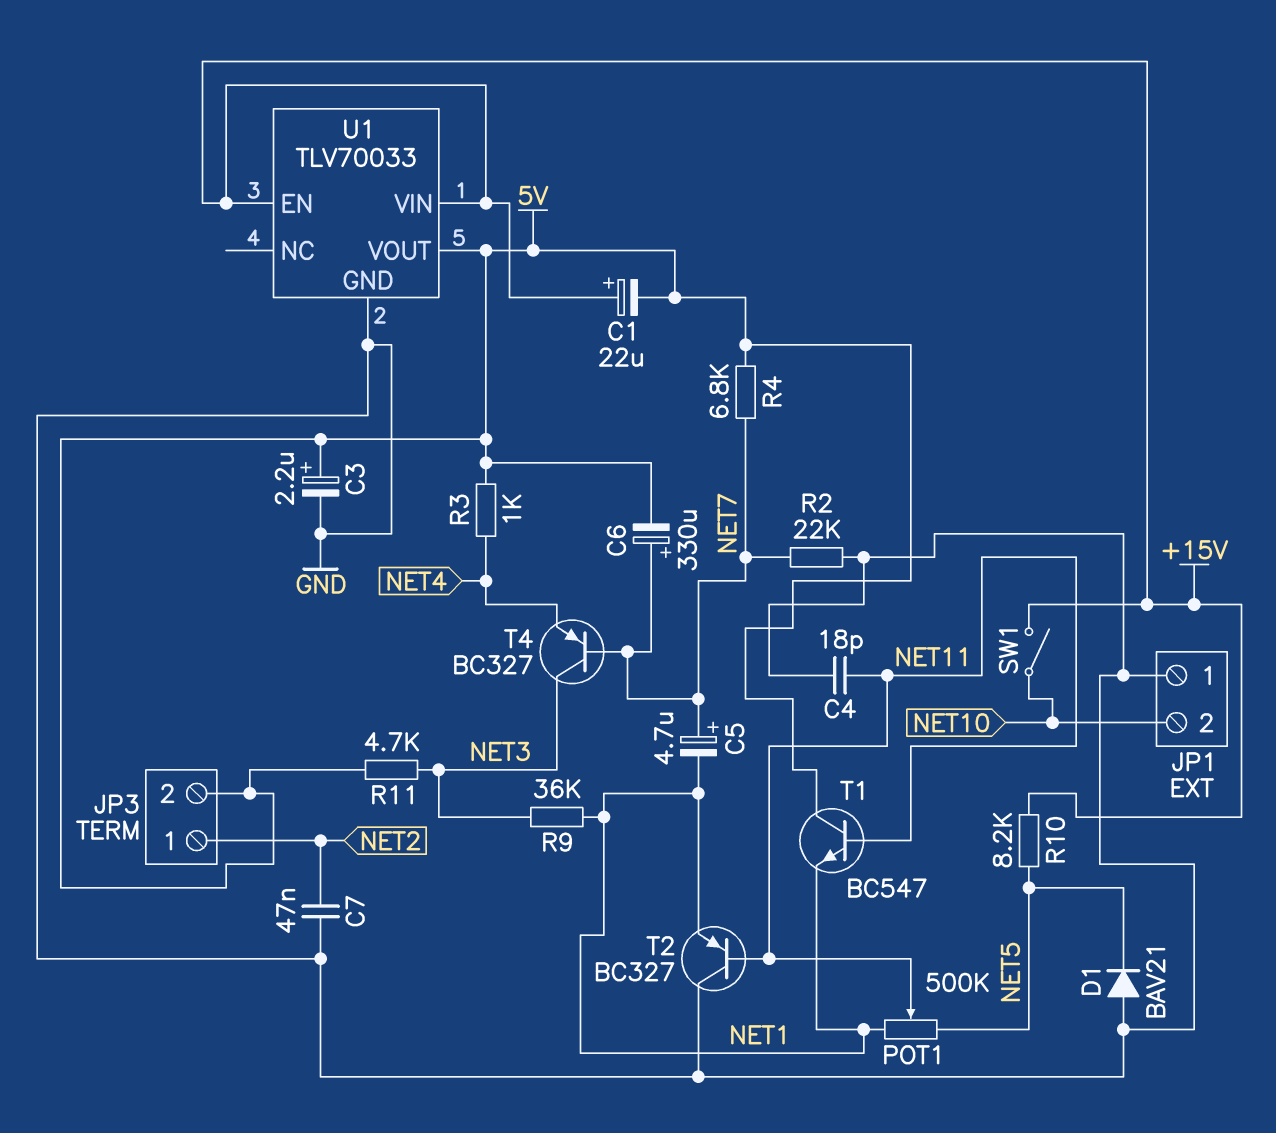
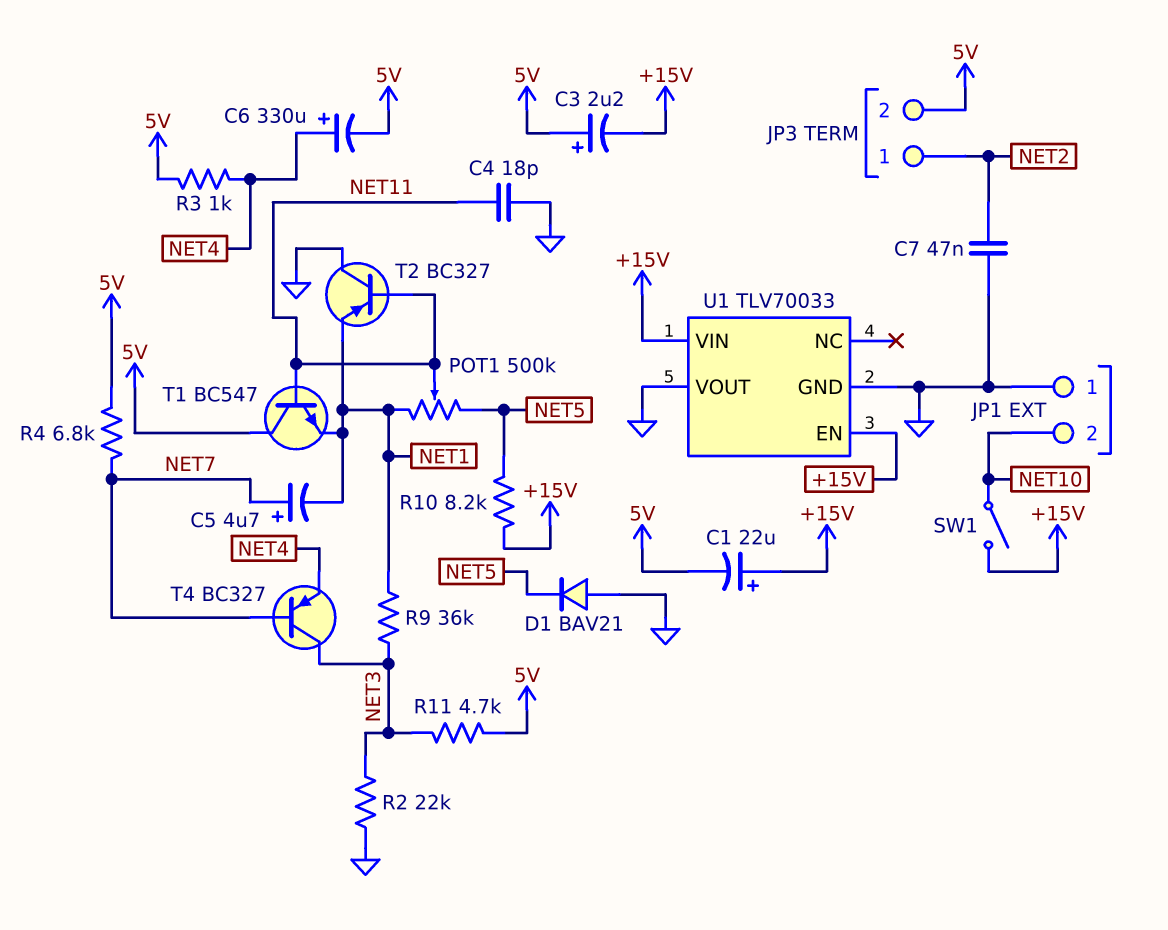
C3: 2.2uF (plus 5V, minus GND) -> 2.2uF (plus 5V, minus +15V)
C6: 330uF (plus NET7, minus 5V) -> 330uF (plus NET4, minus 5V)
R2: 22k (GND, NET7) -> 22k (GND, NET3)
U1 pin VOUT: 5V -> GND

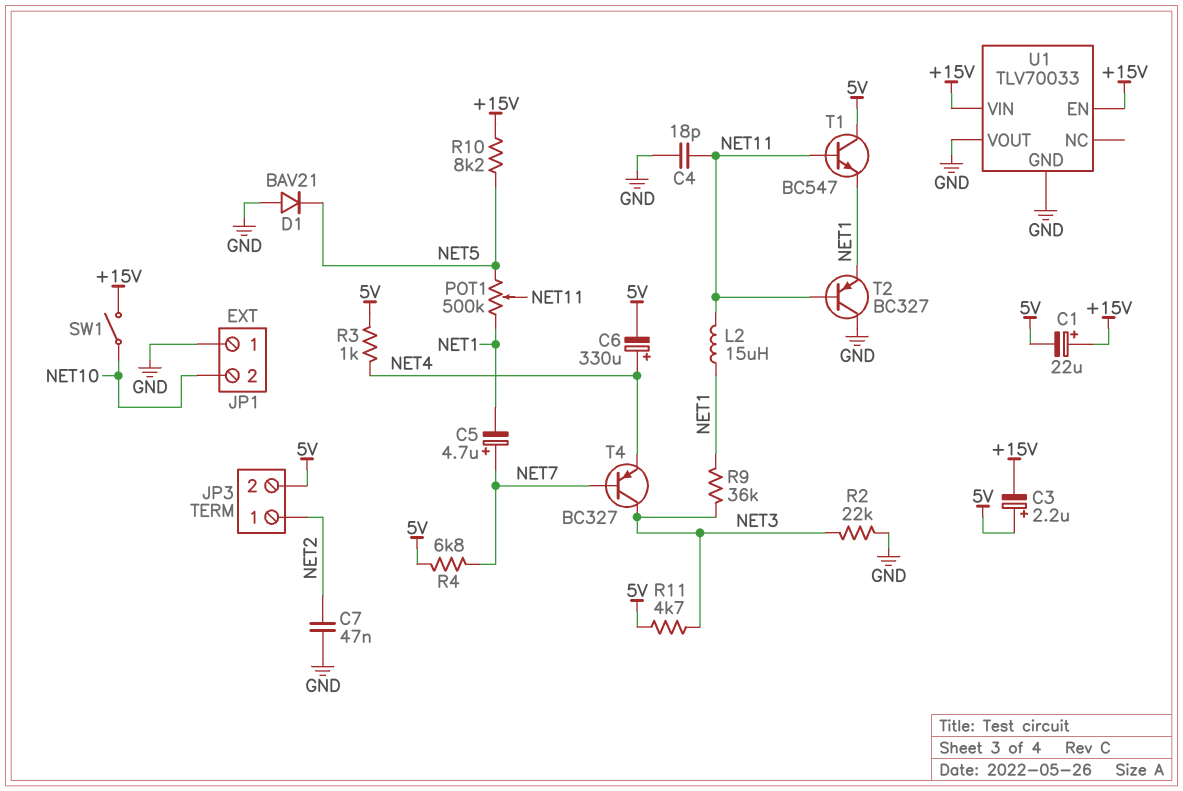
L2: none -> 15uH (NET1, NET11)

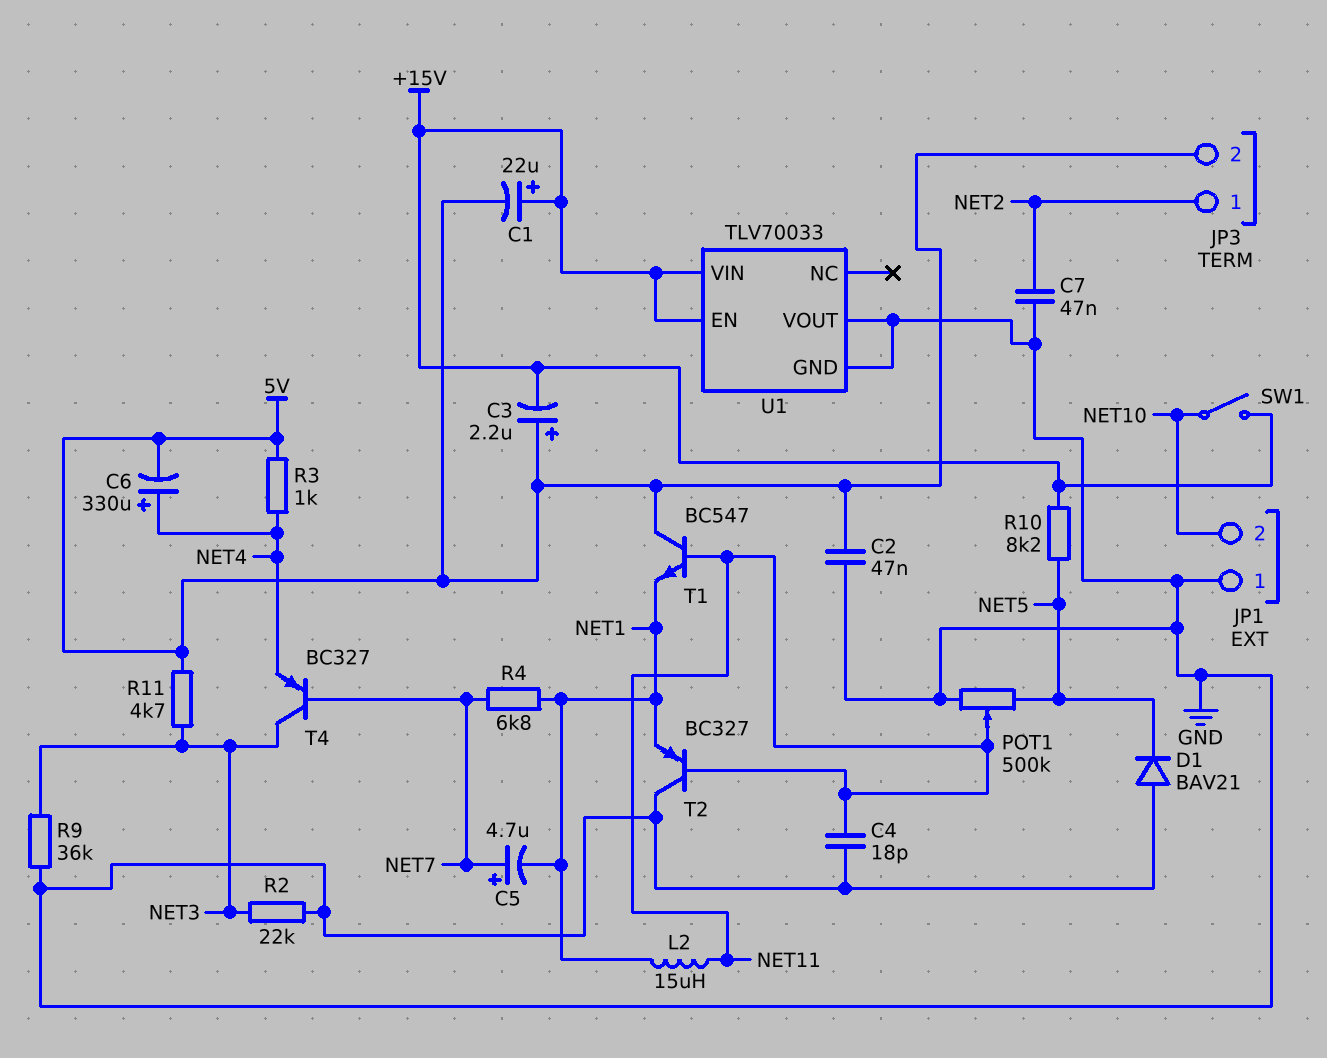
C2: none -> 47nF (5V, GND)
POT1: 500k (NET1, NET5, wiper NET11) -> 500k (GND, NET5, wiper NET11)
R4: 6.8k (5V, NET7) -> 6.8k (NET1, NET7)
R9: 36k (NET1, NET3) -> 36k (GND, NET3)

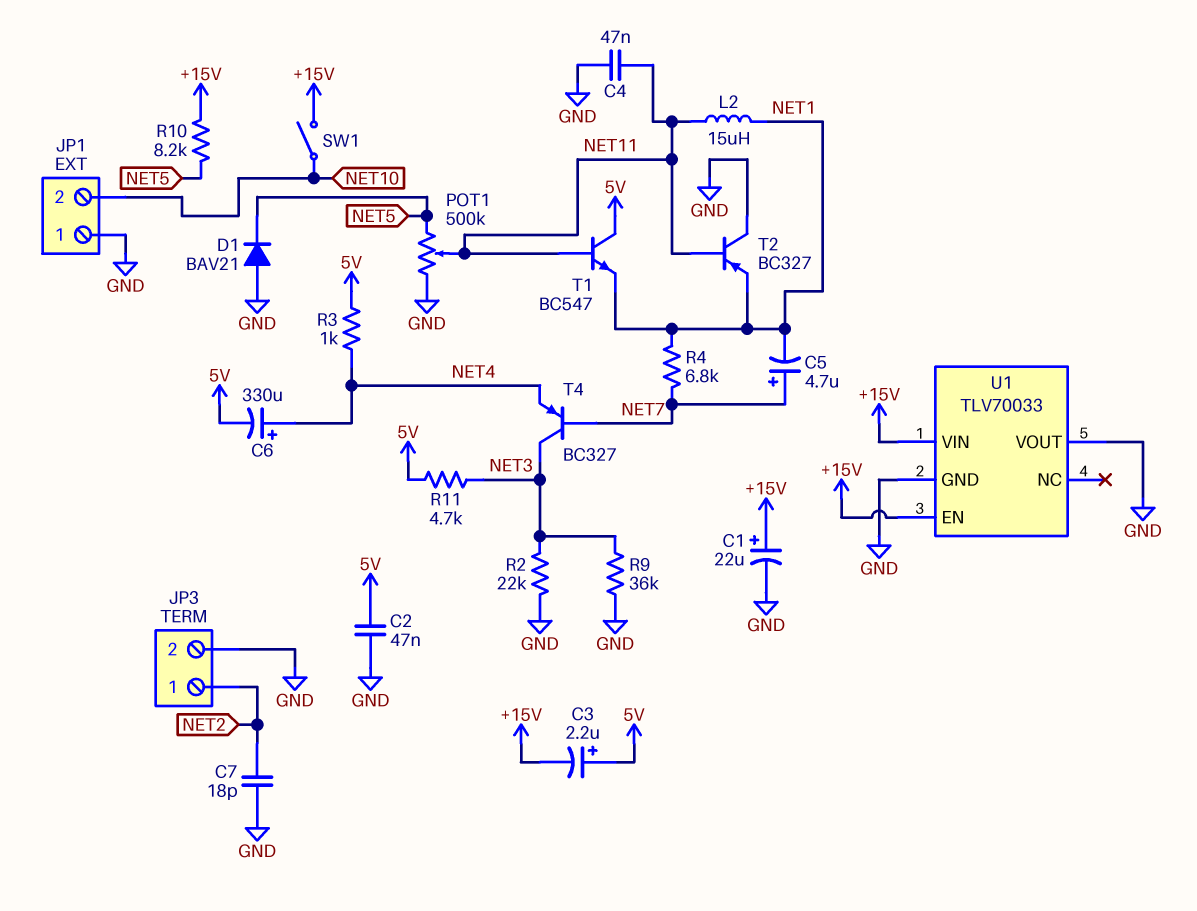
C1: 22uF (plus +15V, minus 5V) -> 22uF (plus +15V, minus GND)
C4: 18pF (GND, NET11) -> 47nF (GND, NET11)
C7: 47nF (GND, NET2) -> 18pF (GND, NET2)
JP3 pin 2: 5V -> GND

